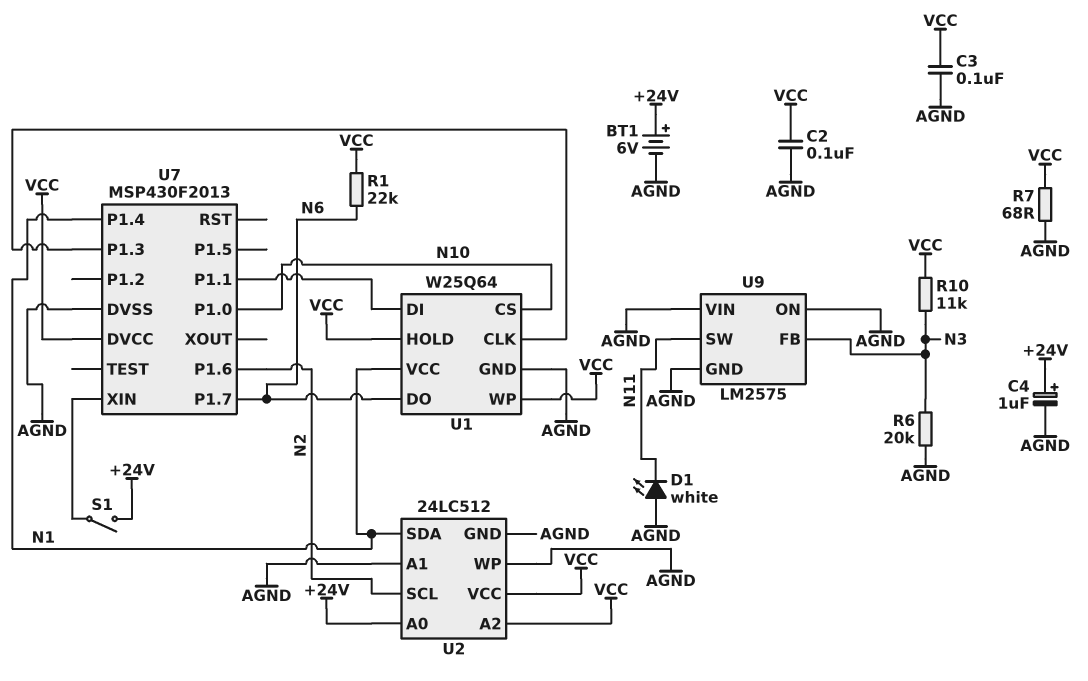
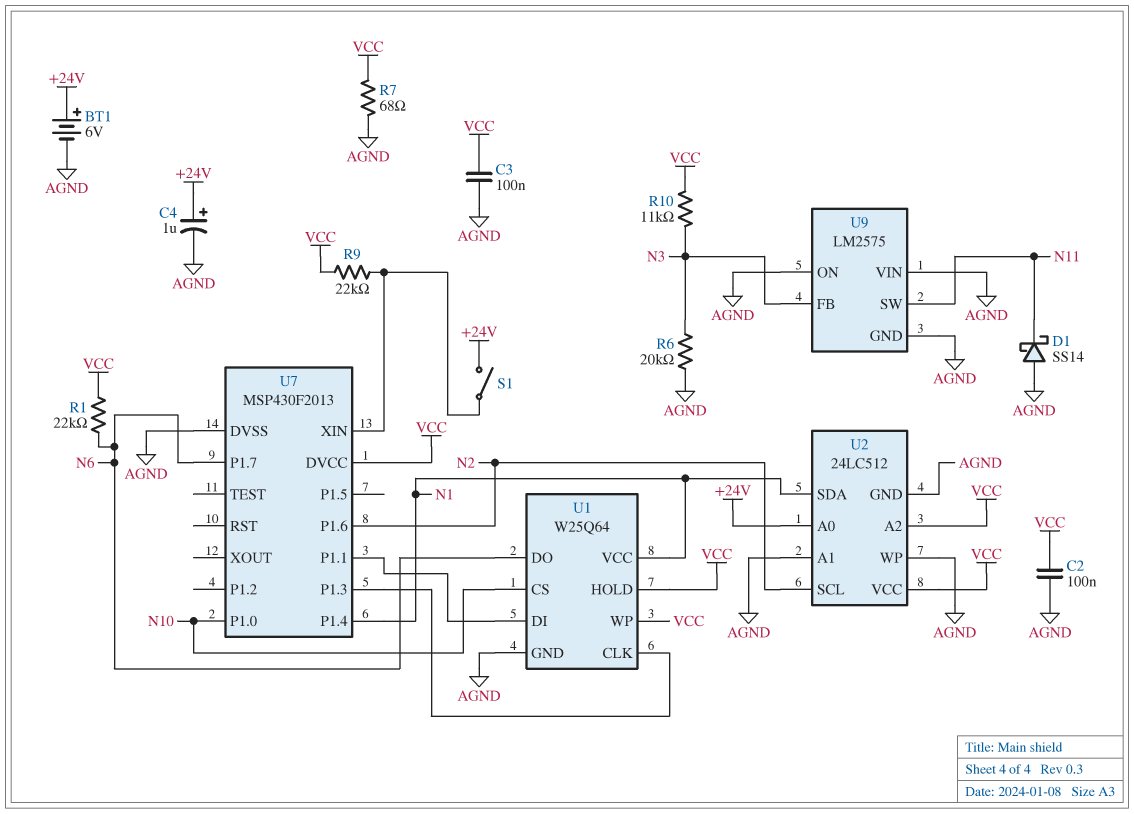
D1: LED white (A AGND, K N11) -> schottky SS14 (A AGND, K N11)
R9: none -> 22k (U7/XIN, VCC)

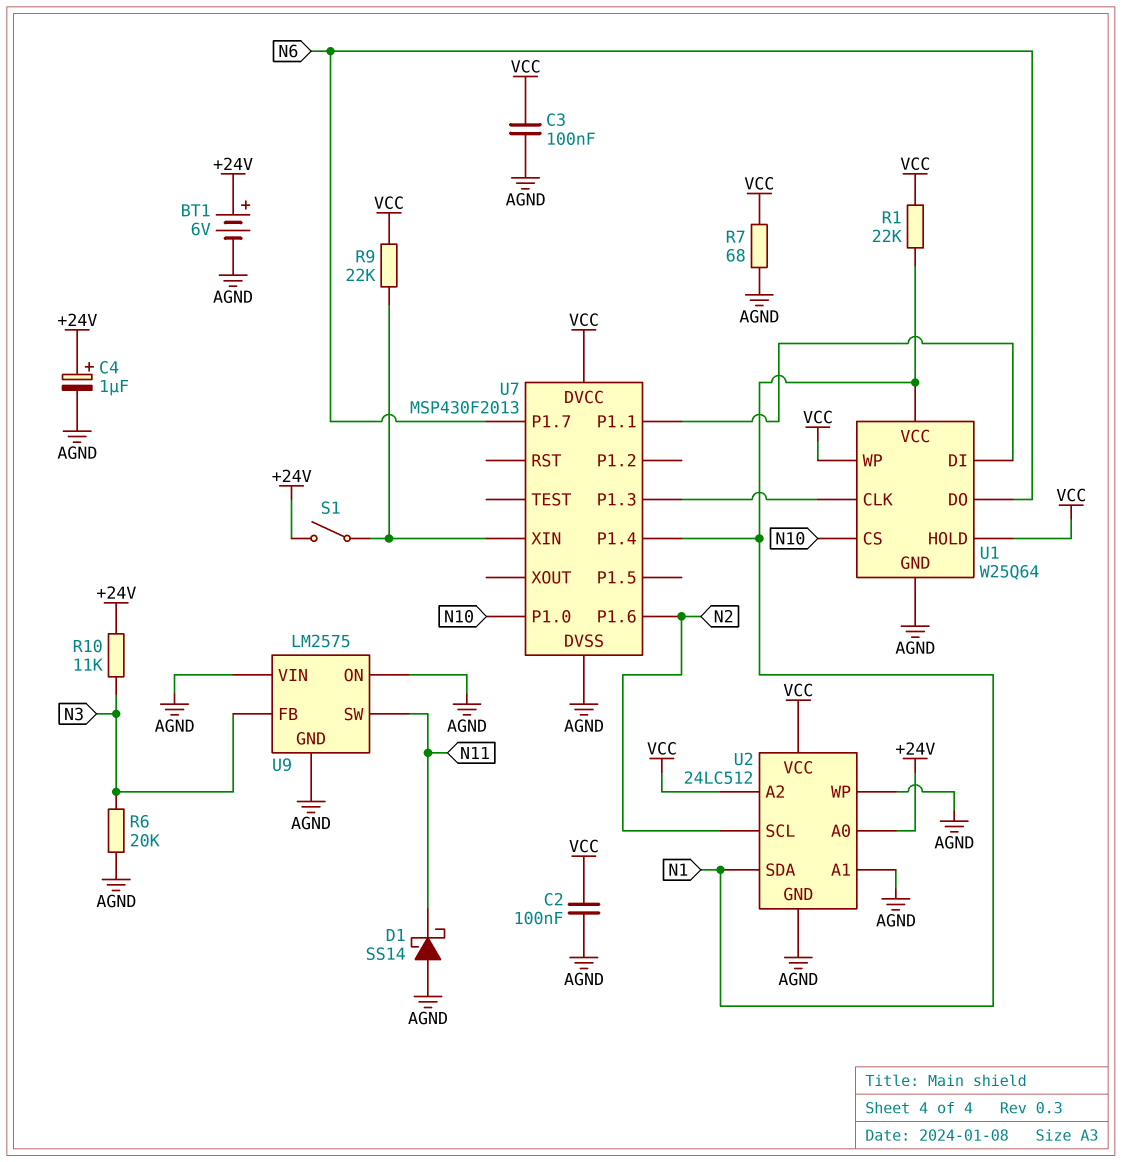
R1: 22k (N6, VCC) -> 22k (N1, VCC)
R10: 11k (N3, VCC) -> 11k (+24V, N3)

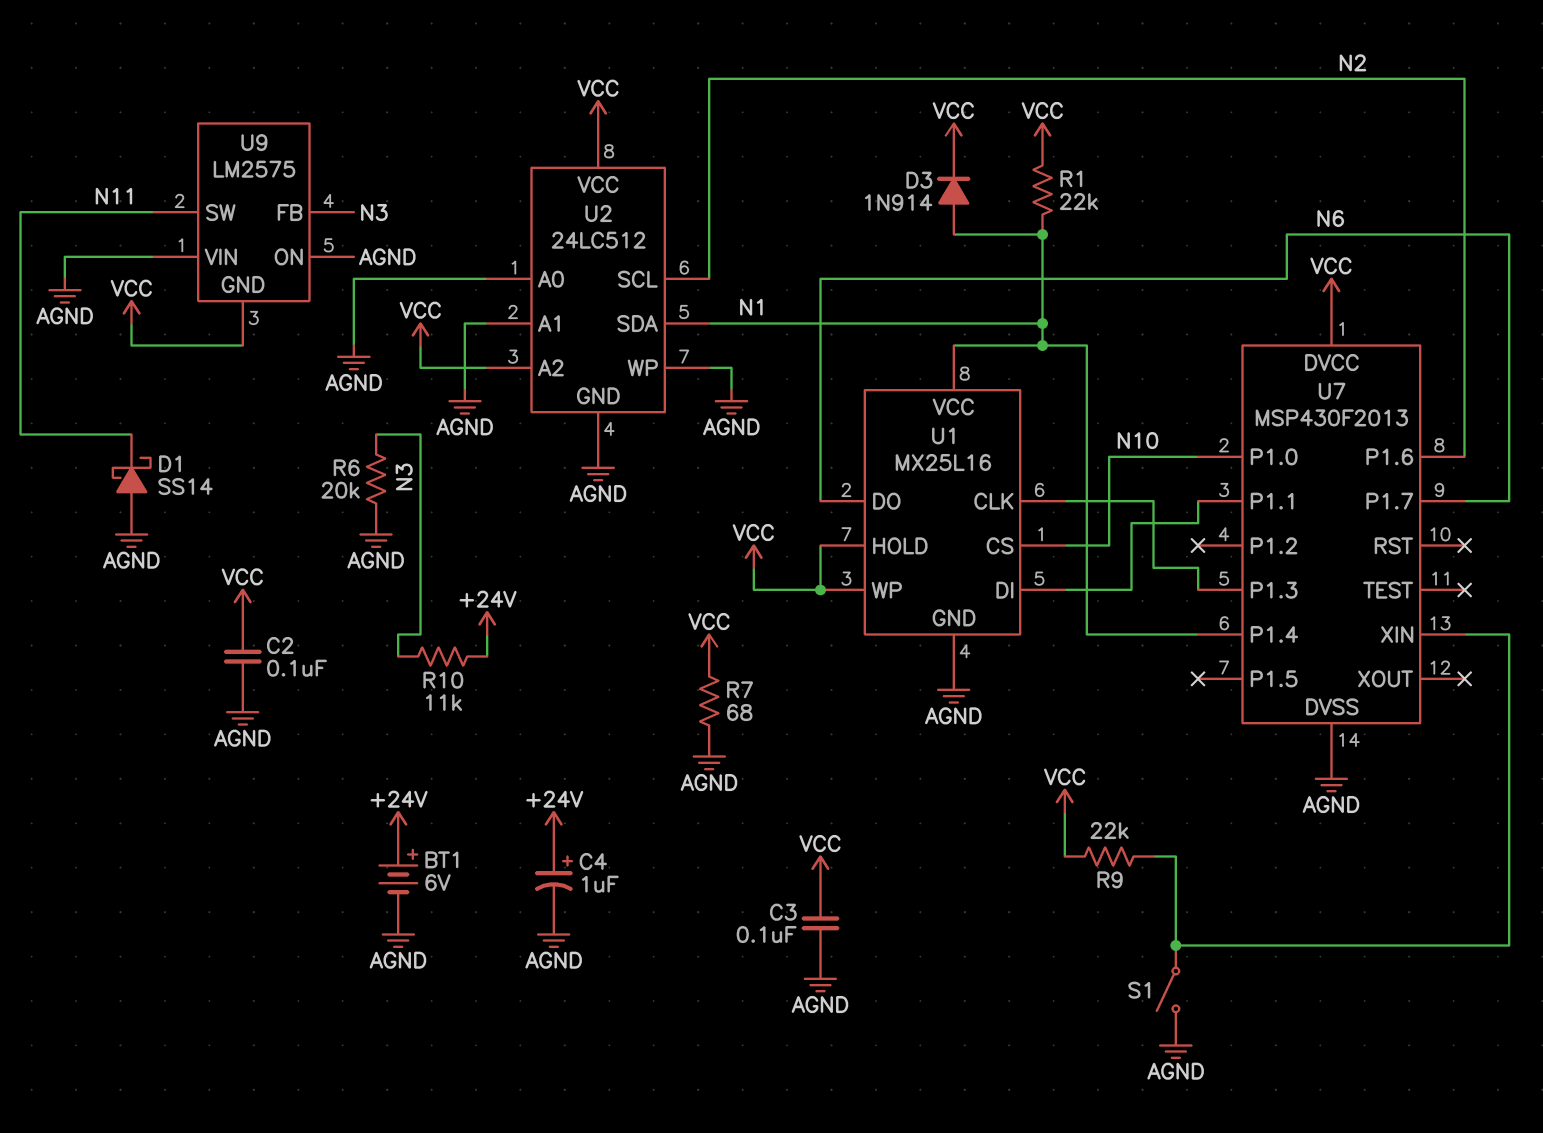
D3: none -> diode 1N914 (A N1, K VCC)
S1: switch (+24V, U7/XIN) -> switch (AGND, U7/XIN)
U1: W25Q64 -> MX25L16
U2 pin A0: +24V -> AGND
U9 pin GND: AGND -> VCC

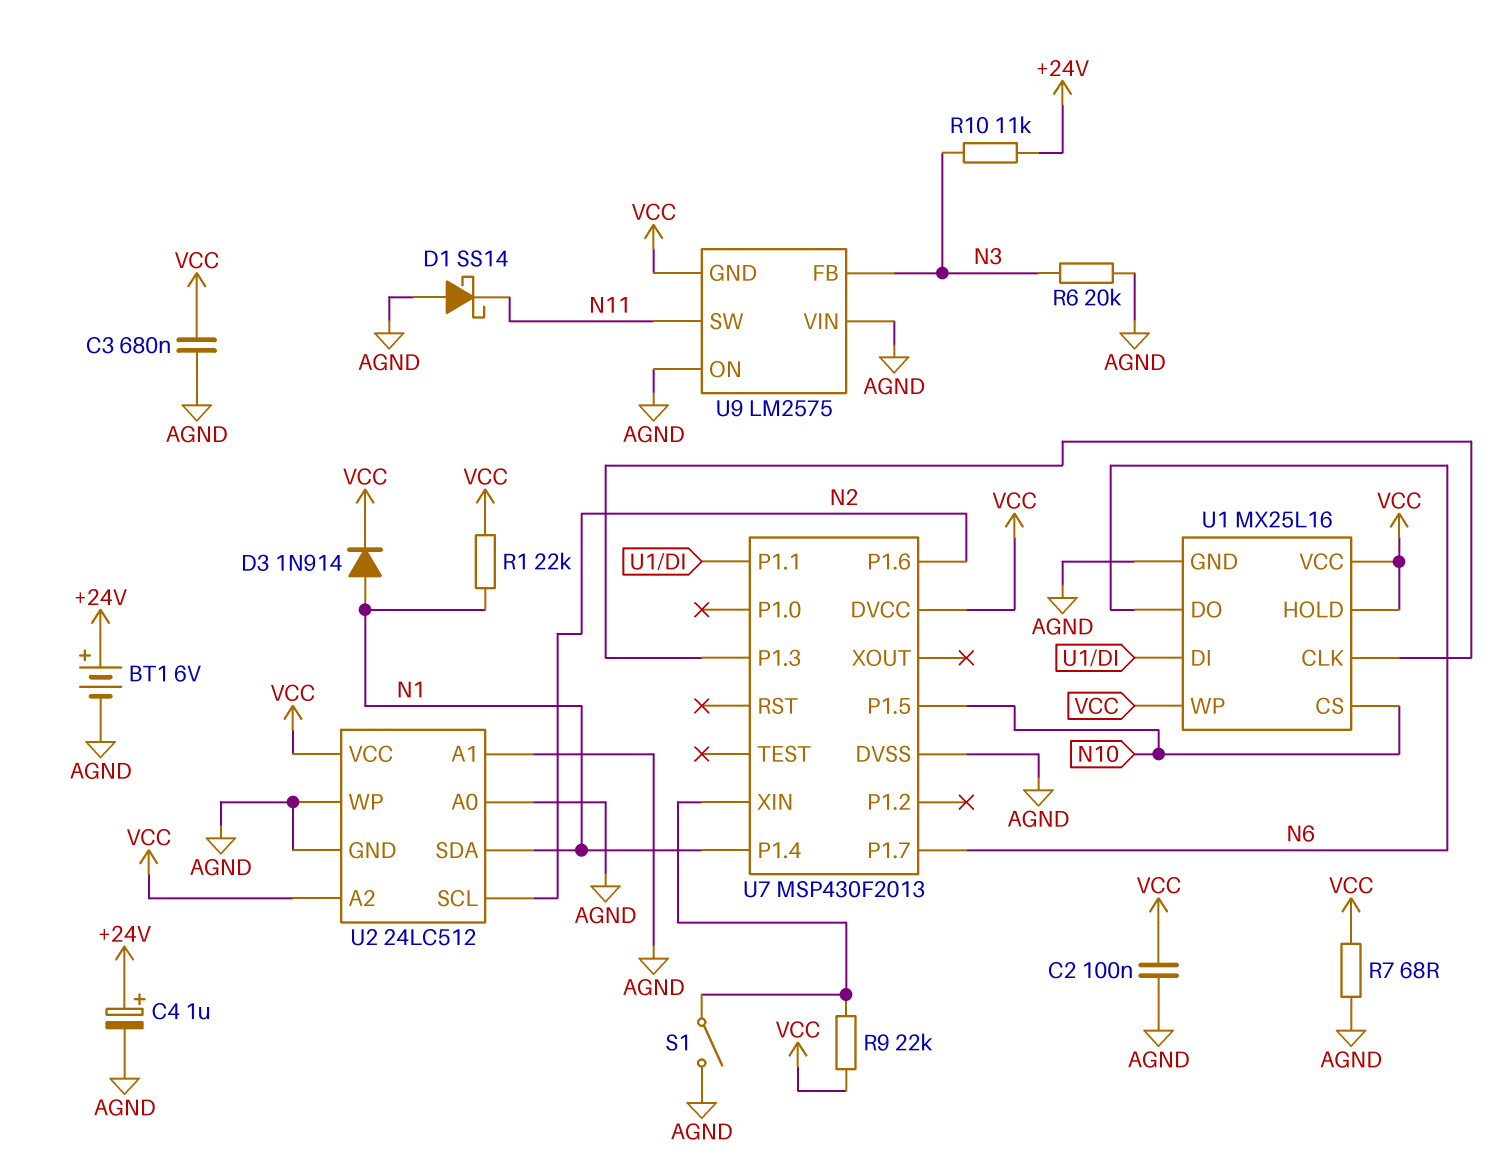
C3: 100nF (AGND, VCC) -> 680nF (AGND, VCC)
U1 pin VCC: N1 -> VCC
U7 pin P1.0: N10 -> none
U7 pin P1.5: none -> N10

